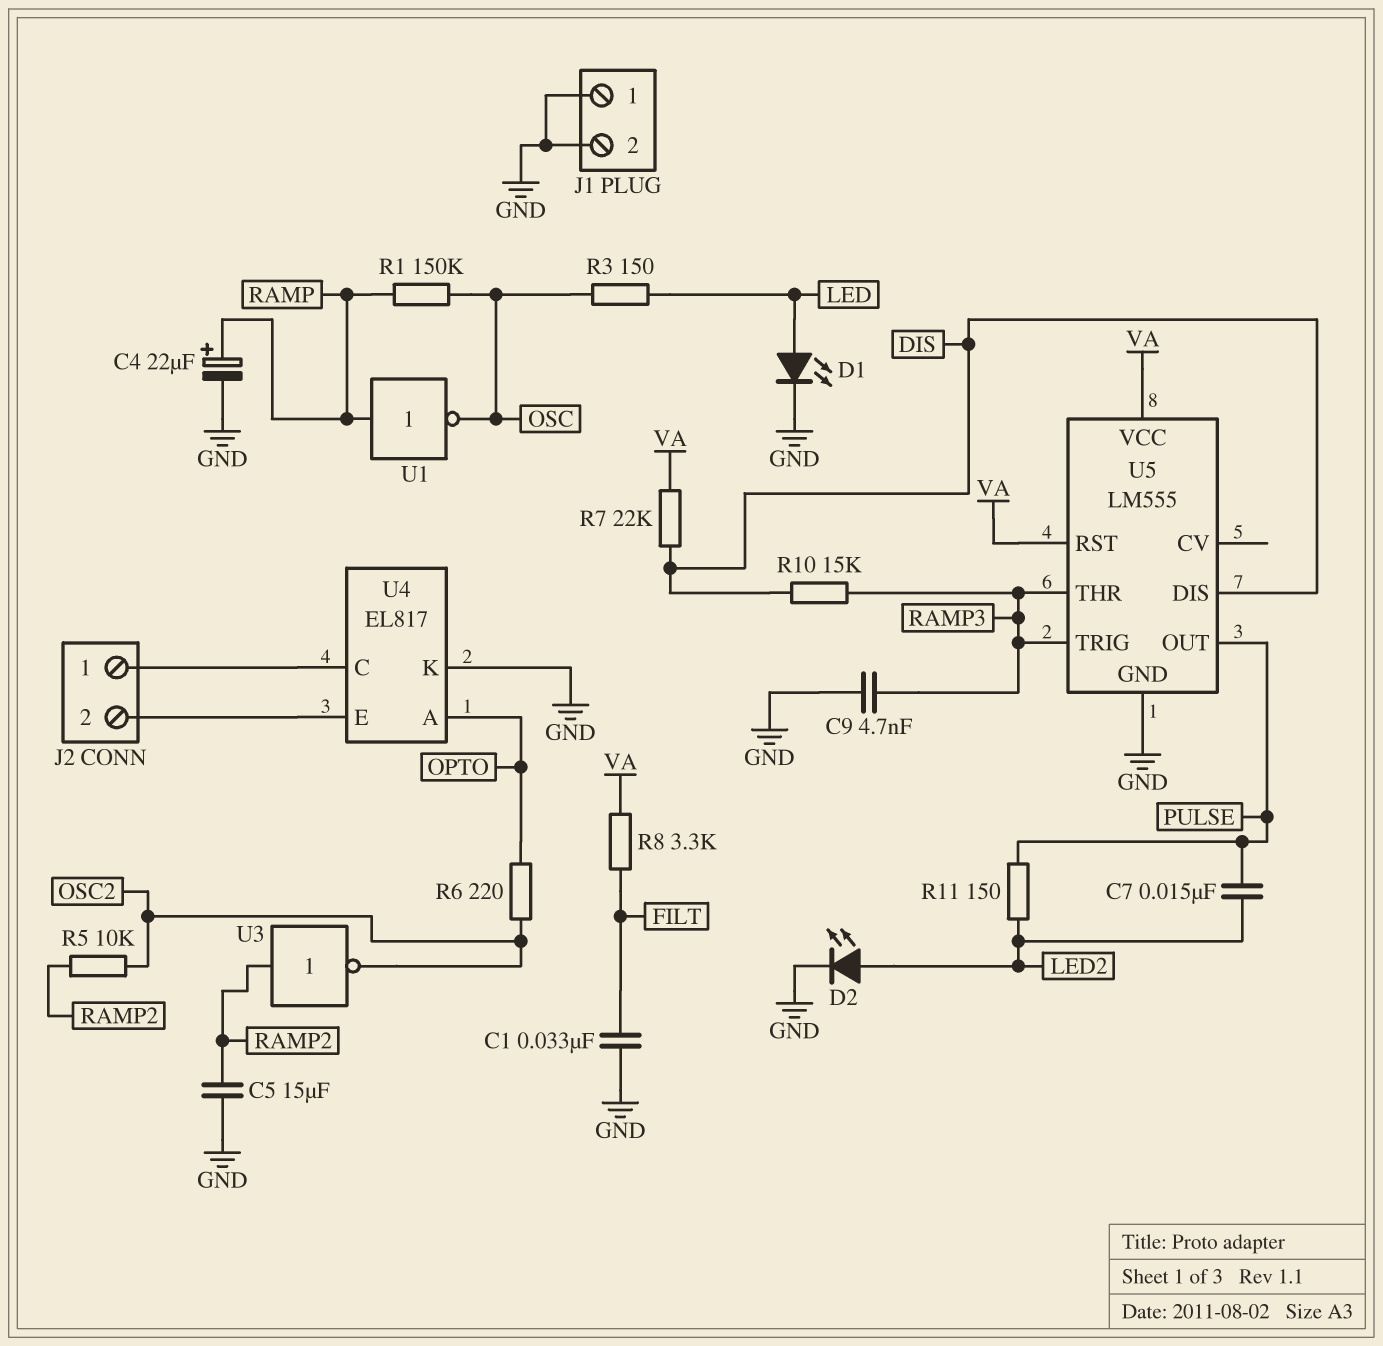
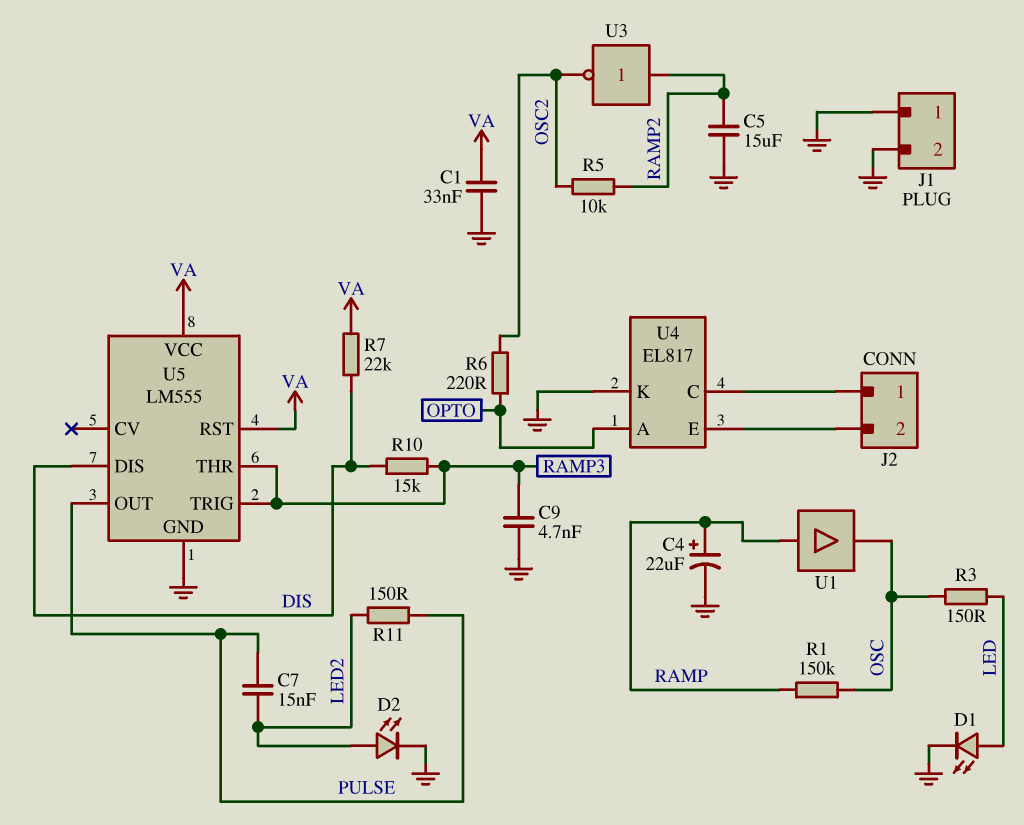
C1: 33nF (FILT, GND) -> 33nF (GND, VA)
R8: 3.3k (FILT, VA) -> none
U1: NOT (in RAMP, out OSC) -> buffer (in RAMP, out OSC)

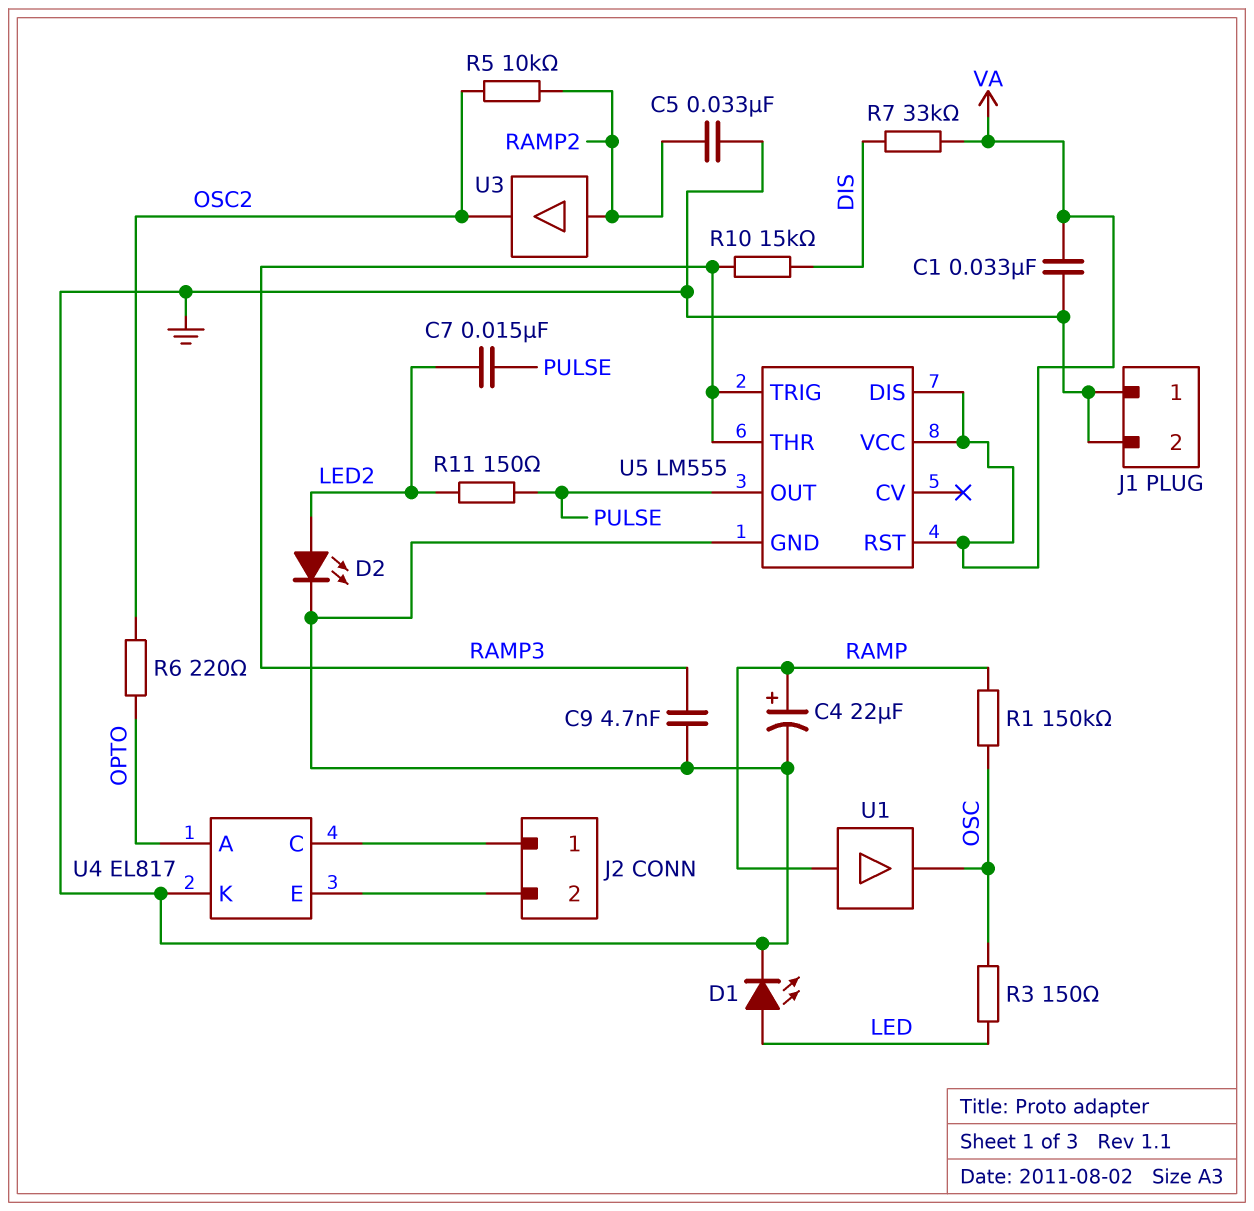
C5: 15uF (GND, RAMP2) -> 33nF (GND, RAMP2)
R7: 22k (DIS, VA) -> 33k (DIS, VA)
U3: NOT (in RAMP2, out OSC2) -> buffer (in RAMP2, out OSC2)
U5 pin DIS: DIS -> VA

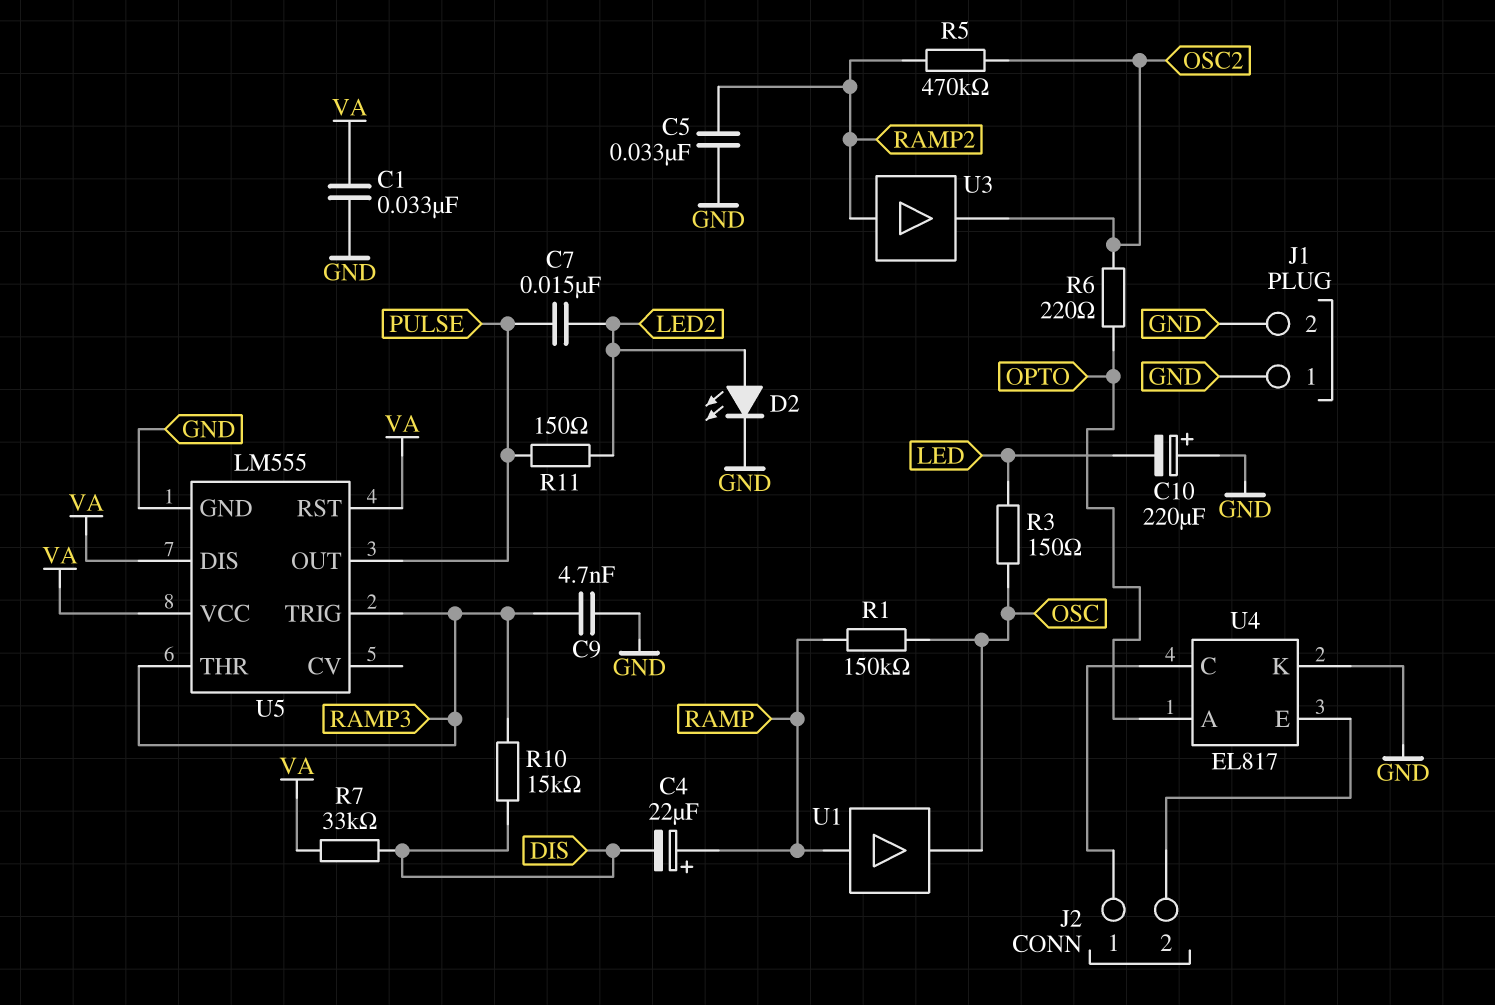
C4: 22uF (plus RAMP, minus GND) -> 22uF (plus RAMP, minus DIS)
C10: none -> 220uF (plus GND, minus LED)
D1: LED (A LED, K GND) -> none
R5: 10k (OSC2, RAMP2) -> 470k (OSC2, RAMP2)

